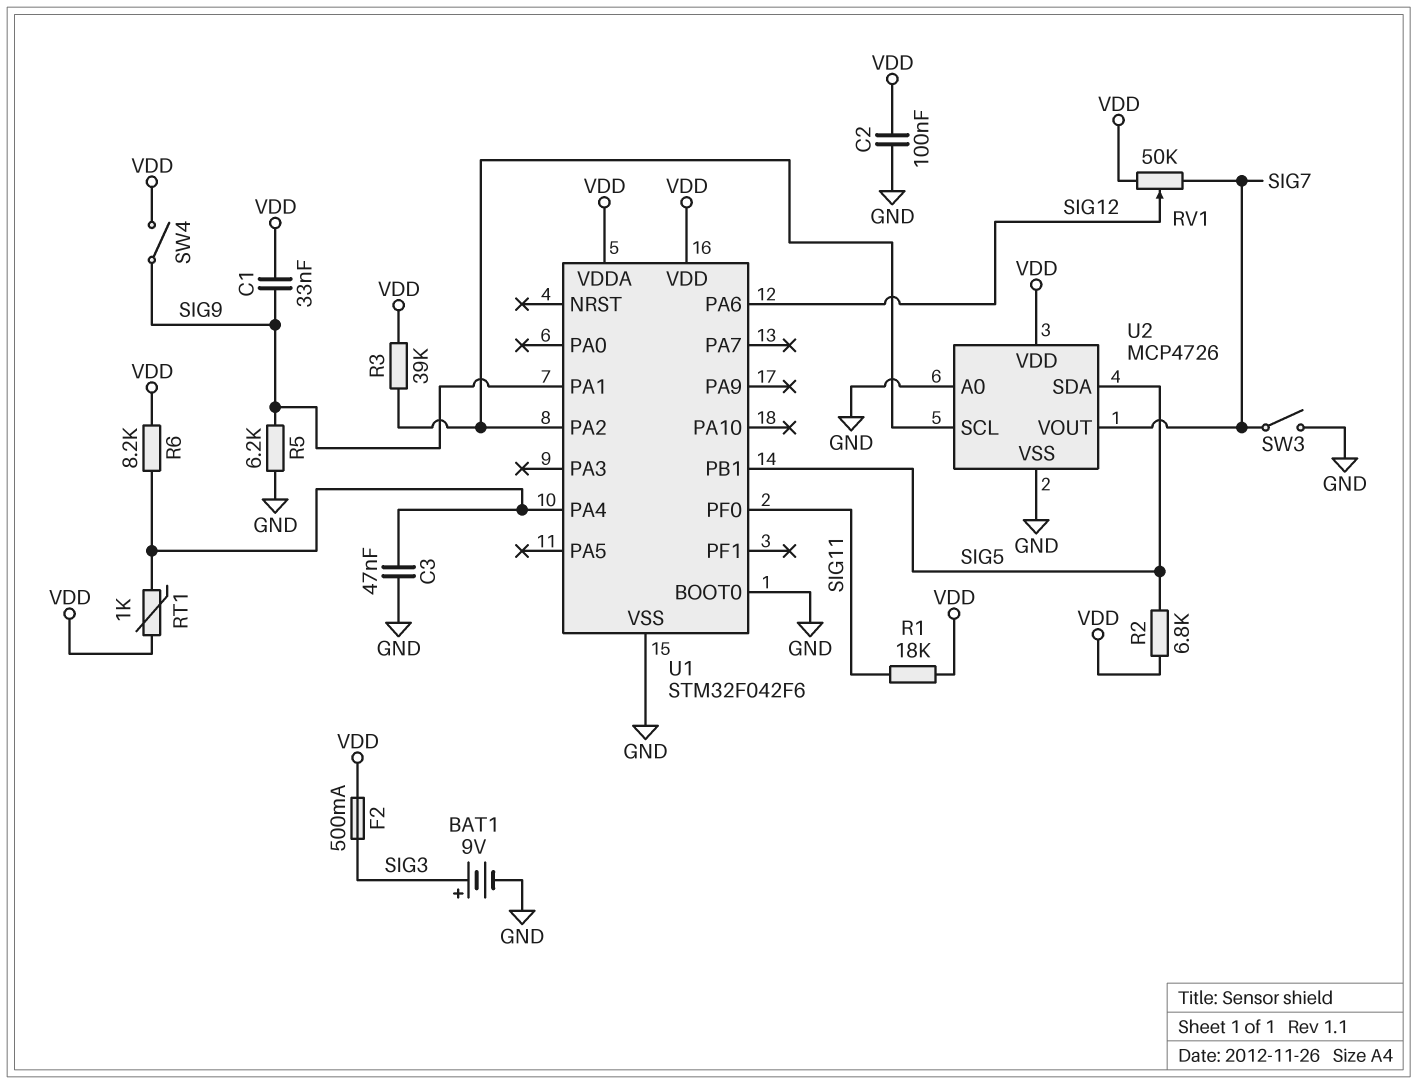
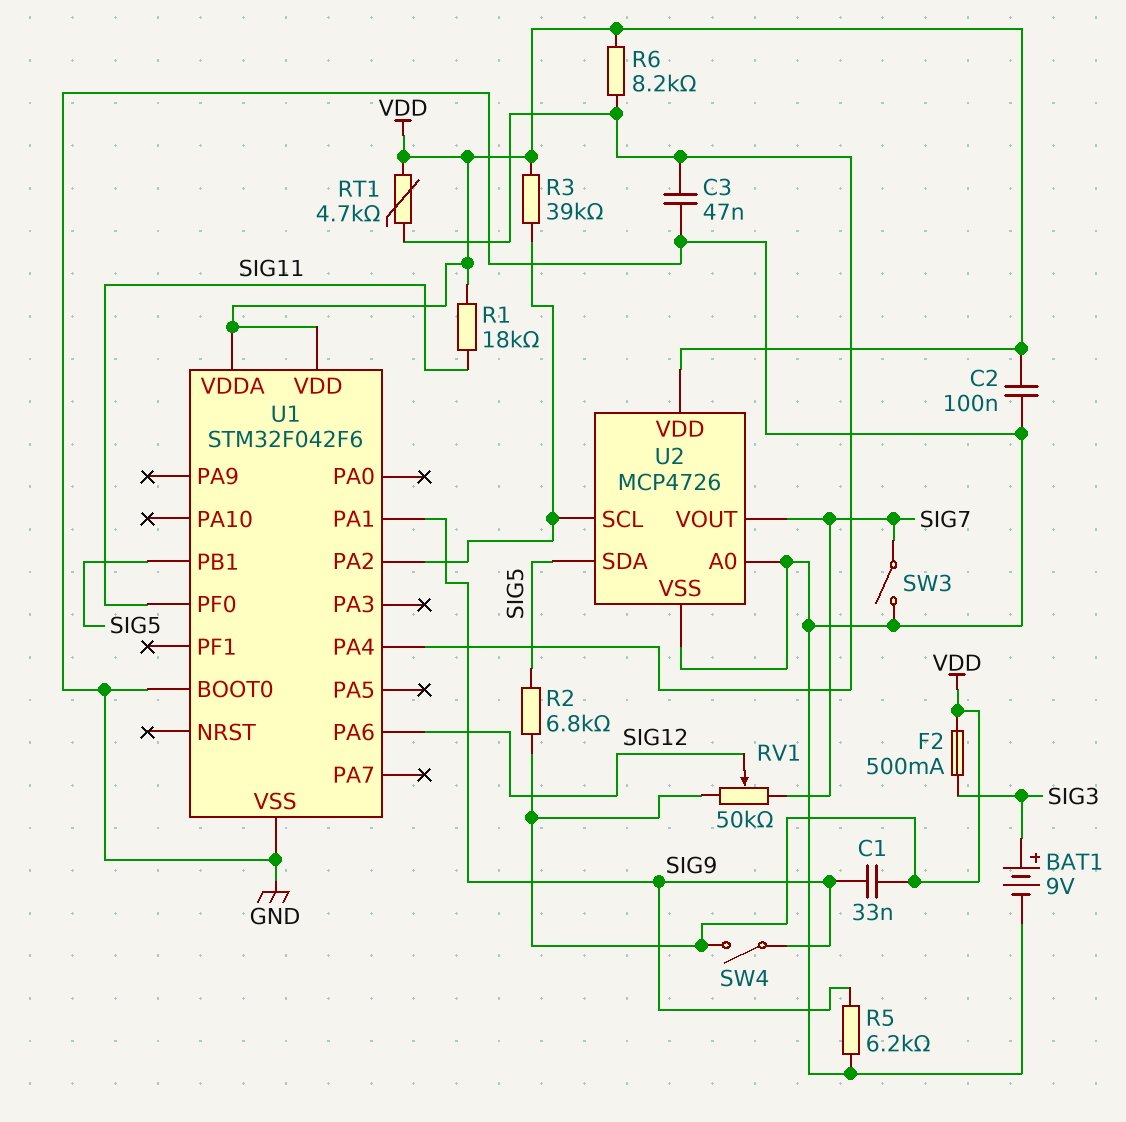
RT1: 1k (U1/PA4, VDD) -> 4.7k (U1/PA4, VDD)

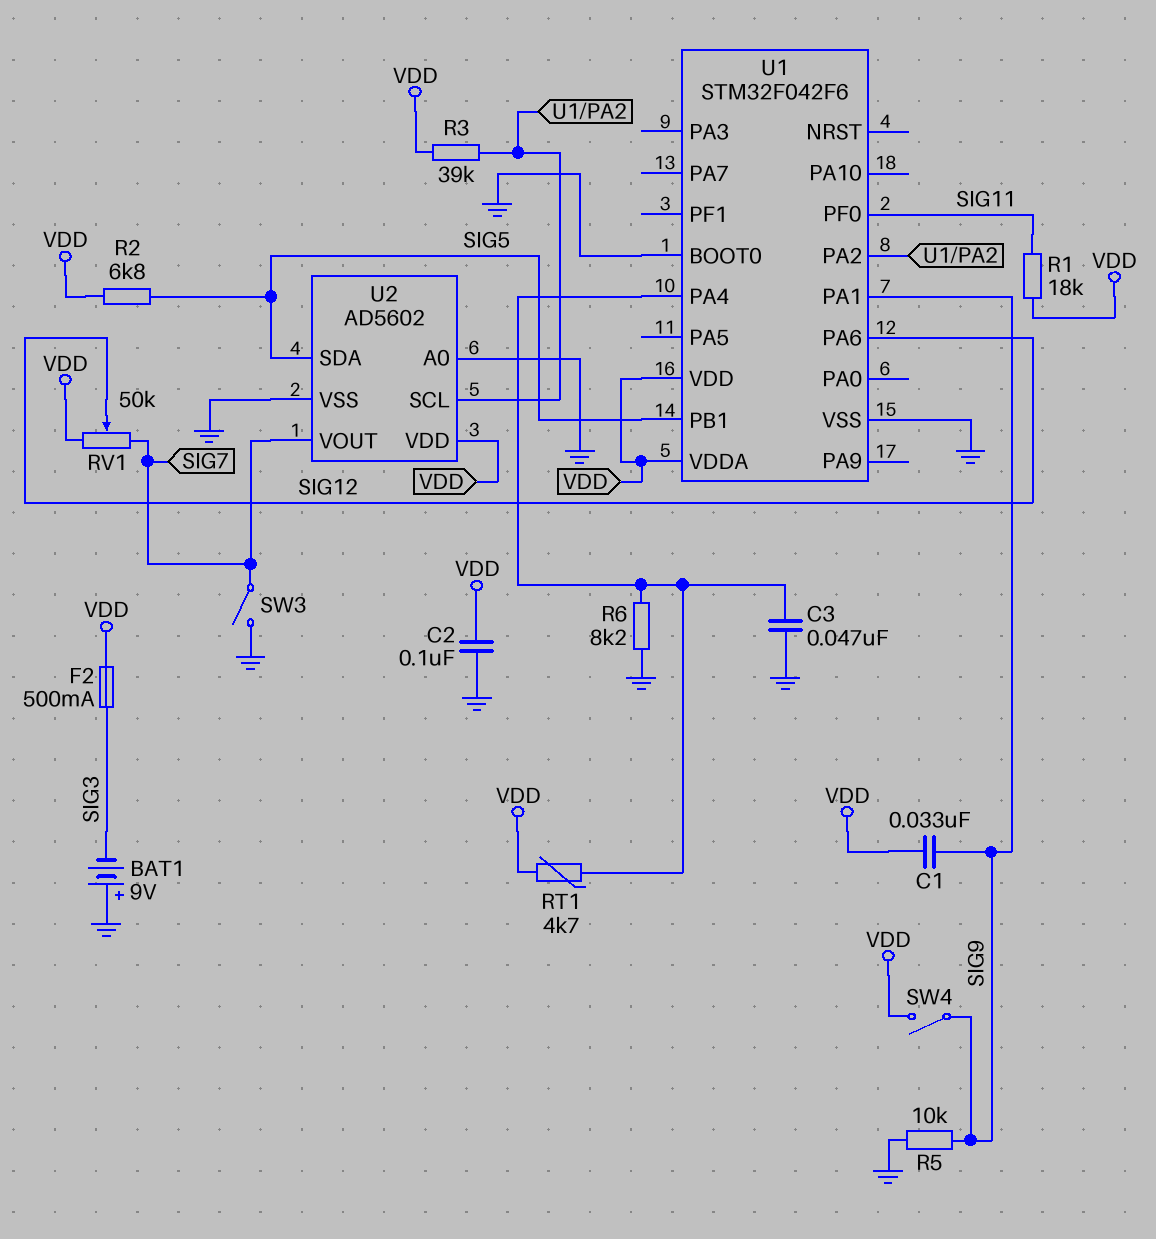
BAT1: 9V (plus SIG3, minus GND) -> 9V (plus GND, minus SIG3)
R5: 6.2k (GND, SIG9) -> 10k (GND, SIG9)
R6: 8.2k (U1/PA4, VDD) -> 8.2k (GND, U1/PA4)
U2: MCP4726 -> AD5602

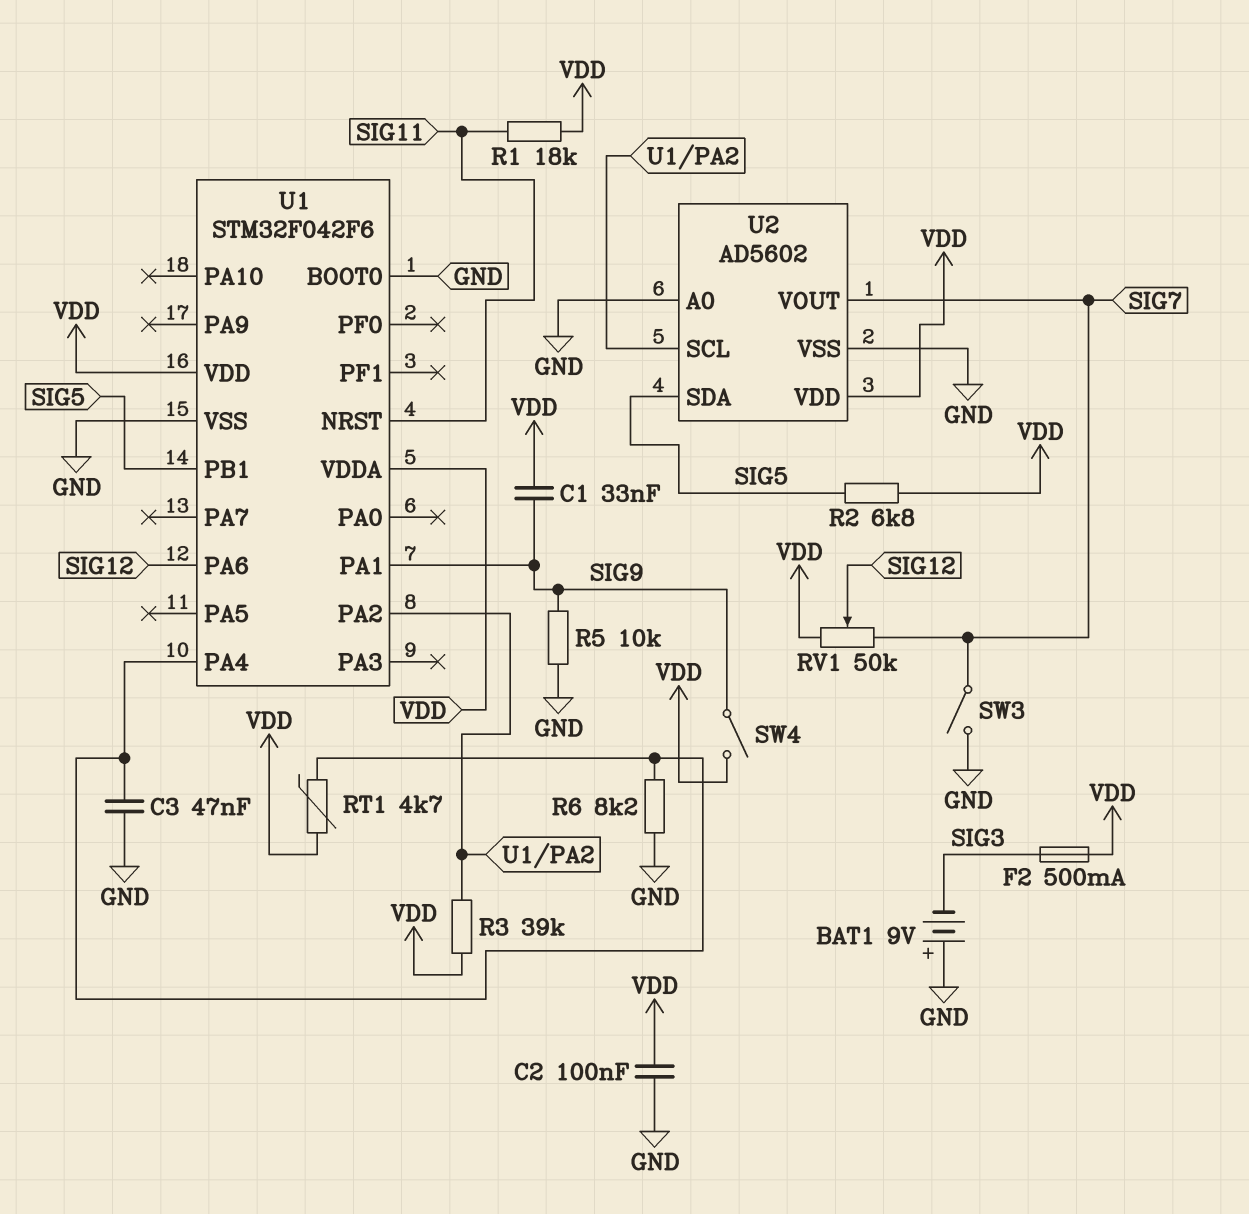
U1 pin NRST: none -> SIG11
U1 pin PF0: SIG11 -> none

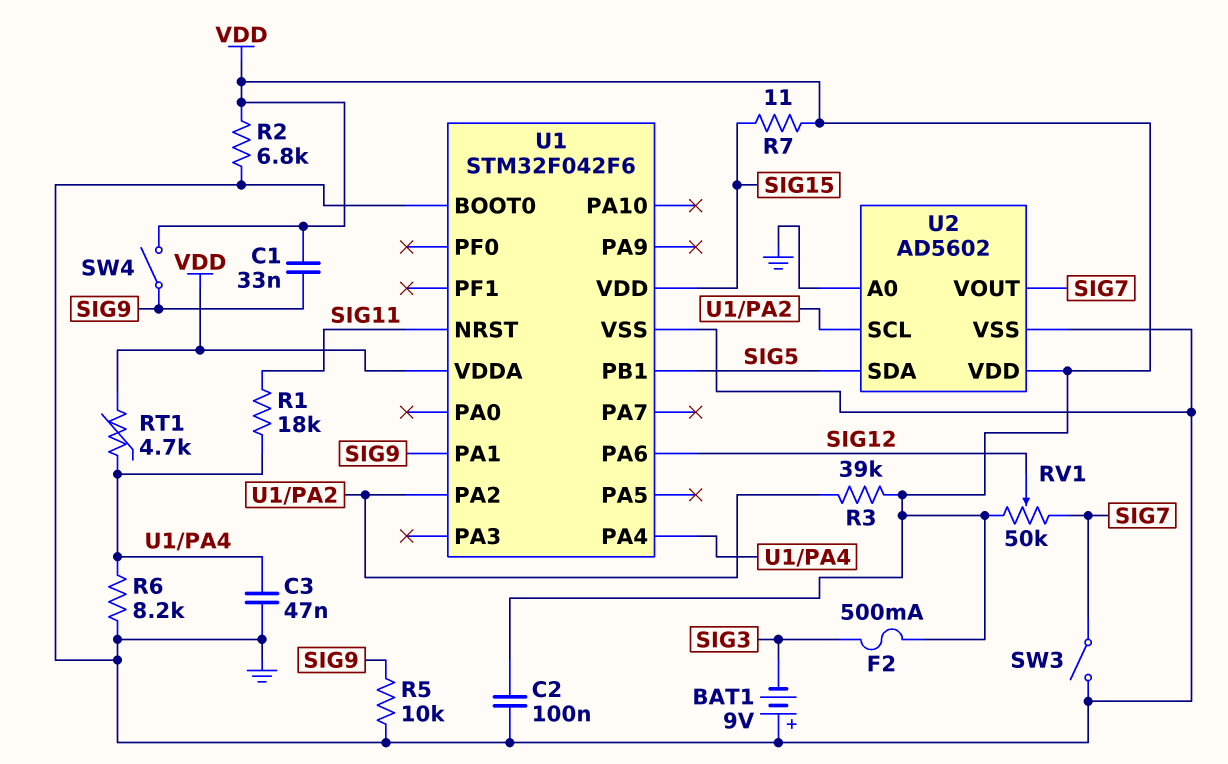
R1: 18k (SIG11, VDD) -> 18k (SIG11, U1/PA4)
R2: 6.8k (SIG5, VDD) -> 6.8k (GND, VDD)
R7: none -> 11 (SIG15, VDD)
U1 pin VDD: VDD -> SIG15

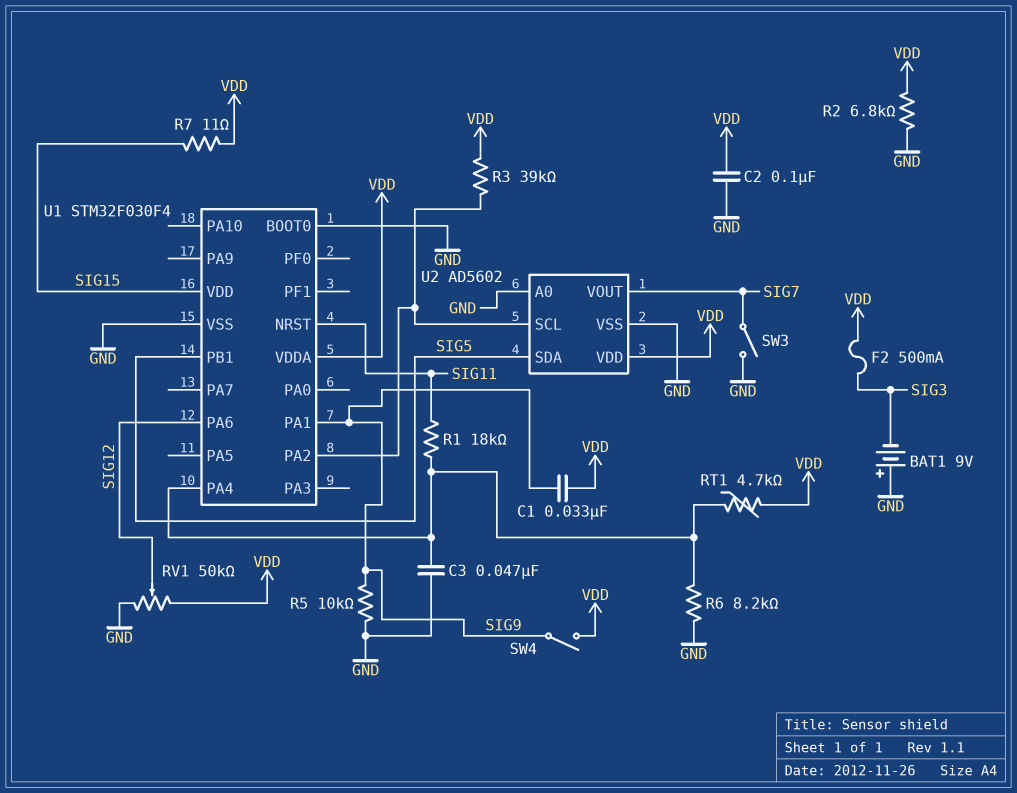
RV1: 50k (SIG7, VDD, wiper SIG12) -> 50k (GND, VDD, wiper SIG12)
U1: STM32F042F6 -> STM32F030F4

